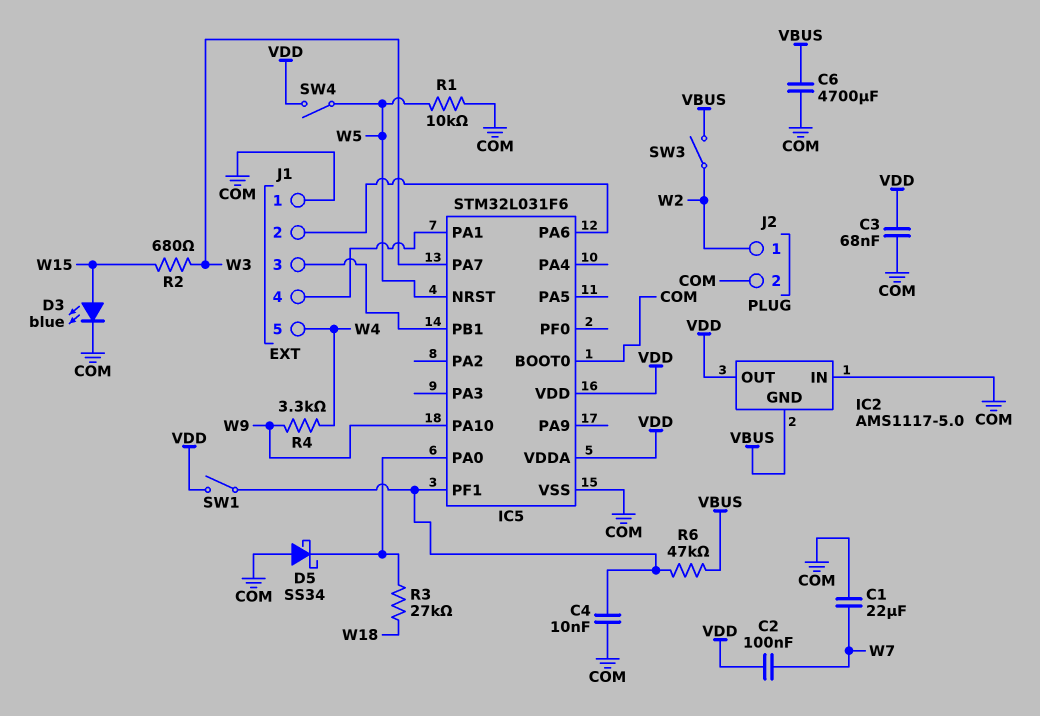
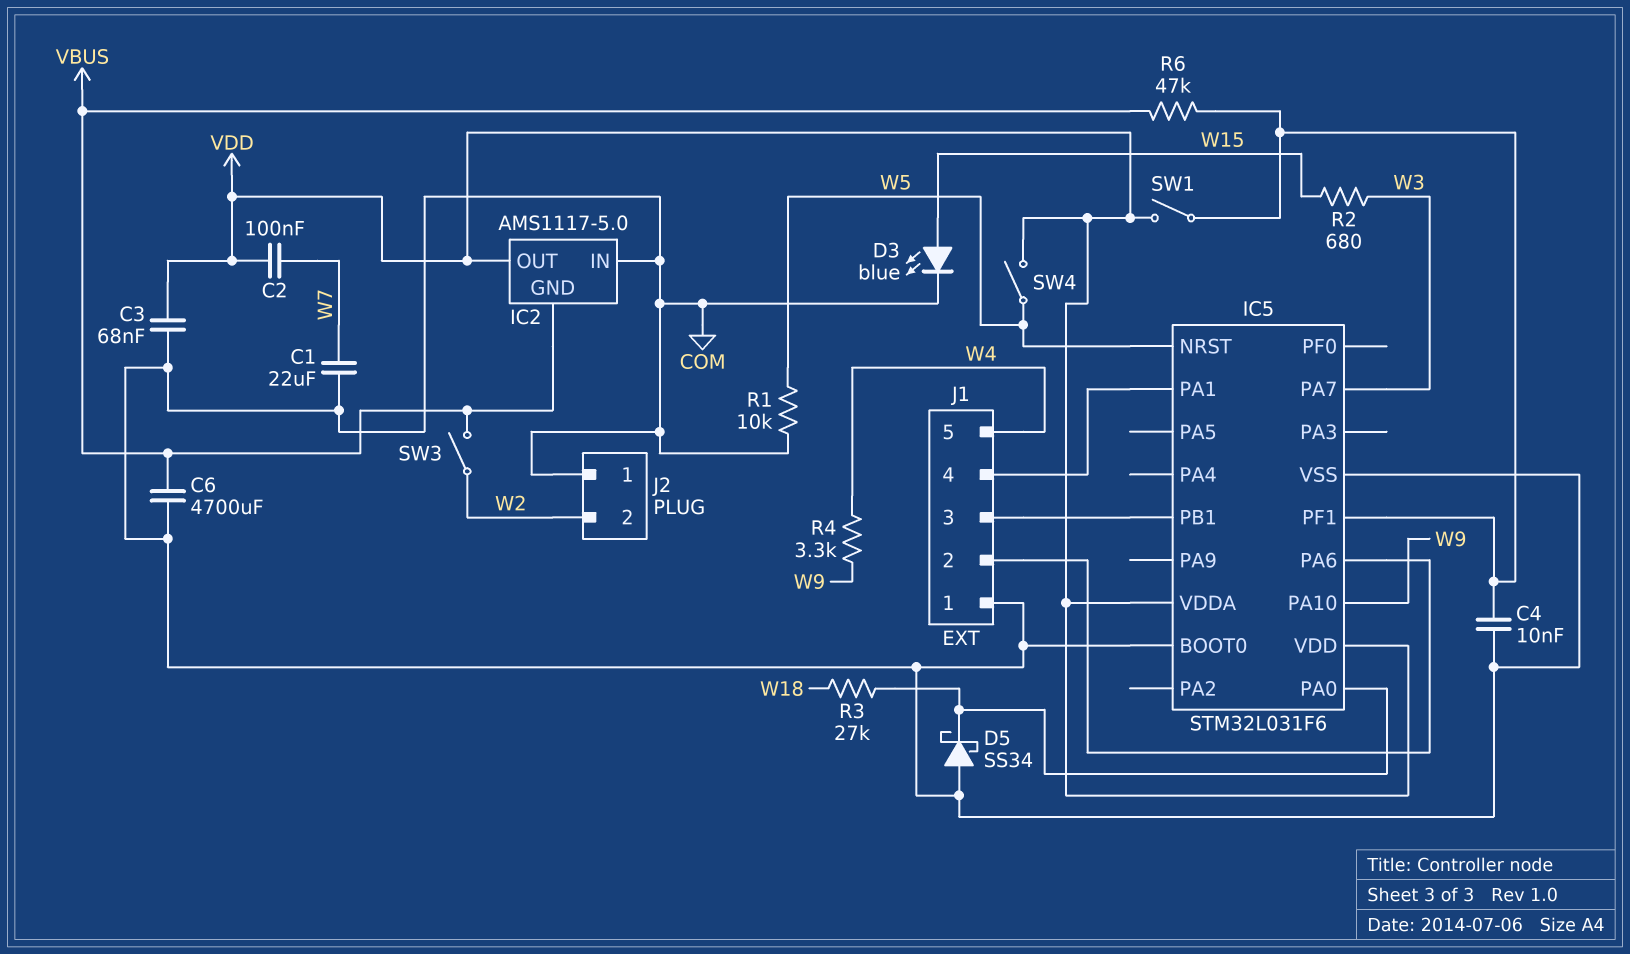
J2 pin 1: W2 -> COM
J2 pin 2: COM -> W2

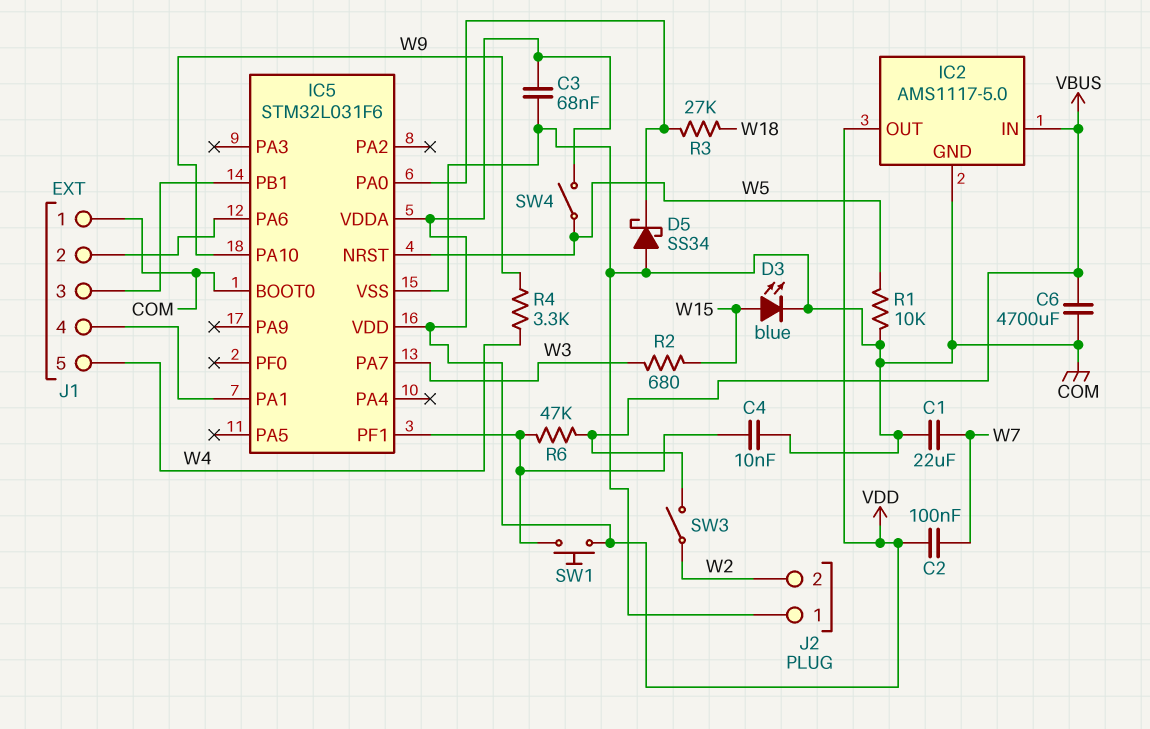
IC2 pin GND: VBUS -> COM
IC2 pin IN: COM -> VBUS
SW1: switch (IC5/PF1, VDD) -> button (IC5/PF1, VDD)

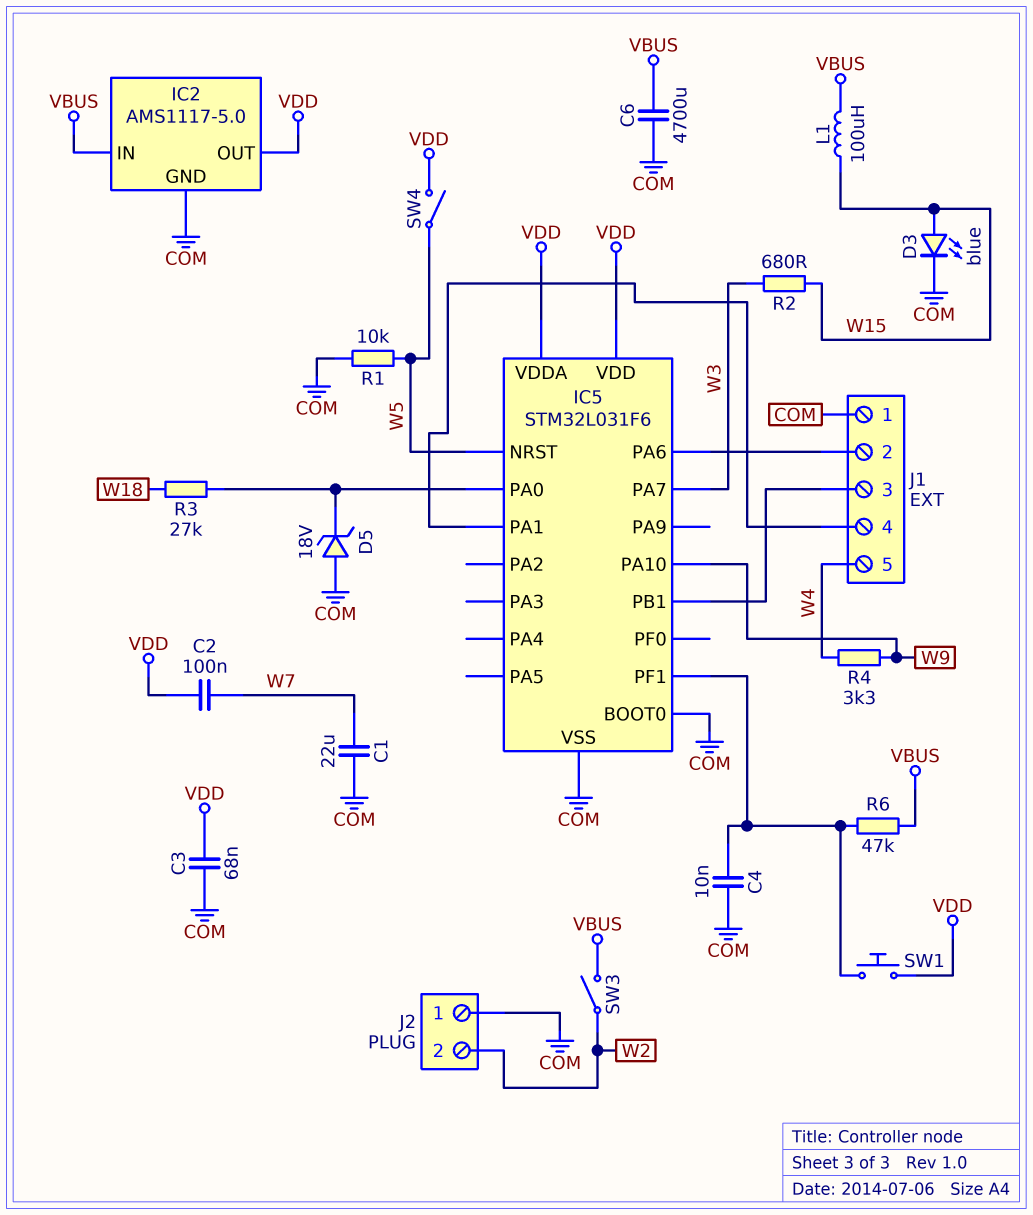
D5: schottky SS34 (A COM, K IC5/PA0) -> zener 18V (A COM, K IC5/PA0)
L1: none -> 100uH (VBUS, W15)

